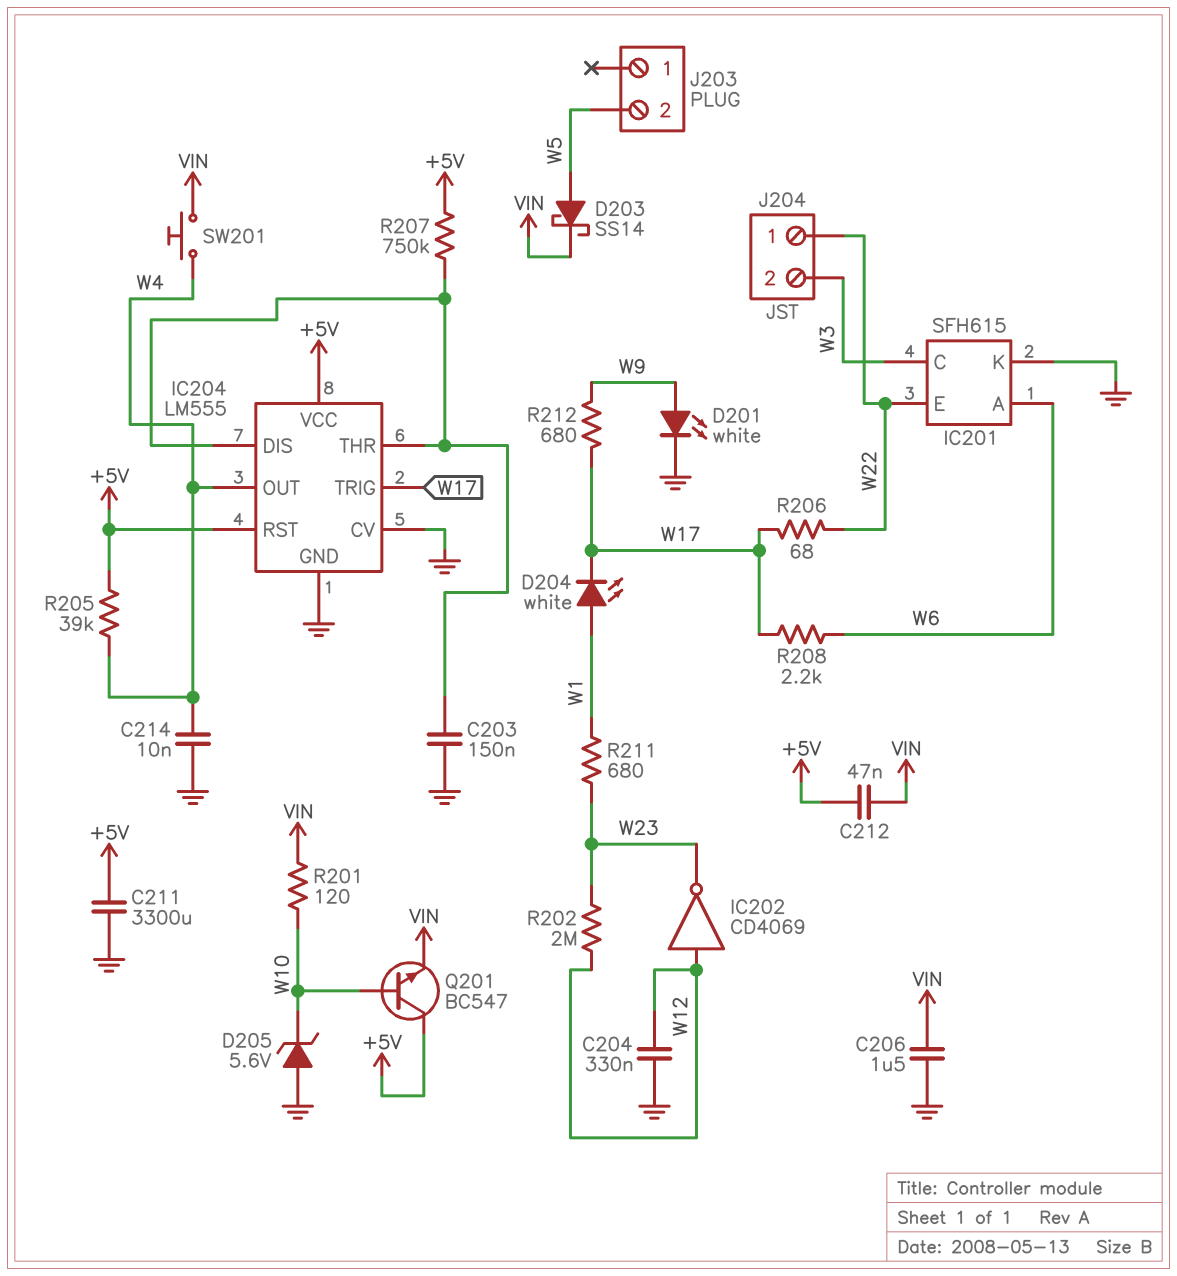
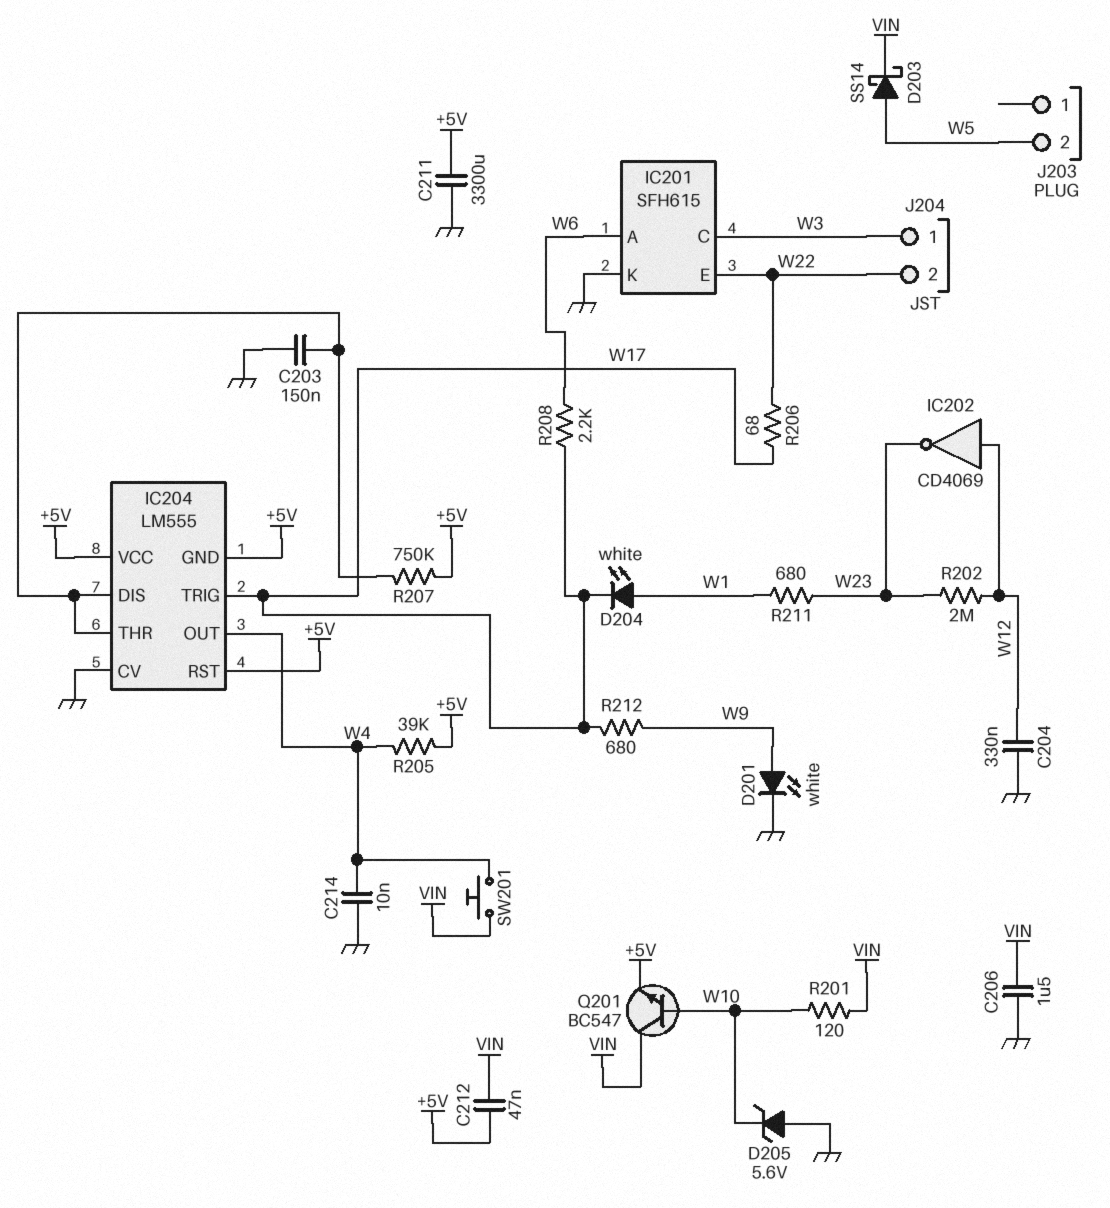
IC204 pin GND: GND -> +5V
J204 pin 1: W22 -> W3
J204 pin 2: W3 -> W22
Q201: NPN BC547 (B W10, C +5V, E VIN) -> NPN BC547 (B W10, C VIN, E +5V)

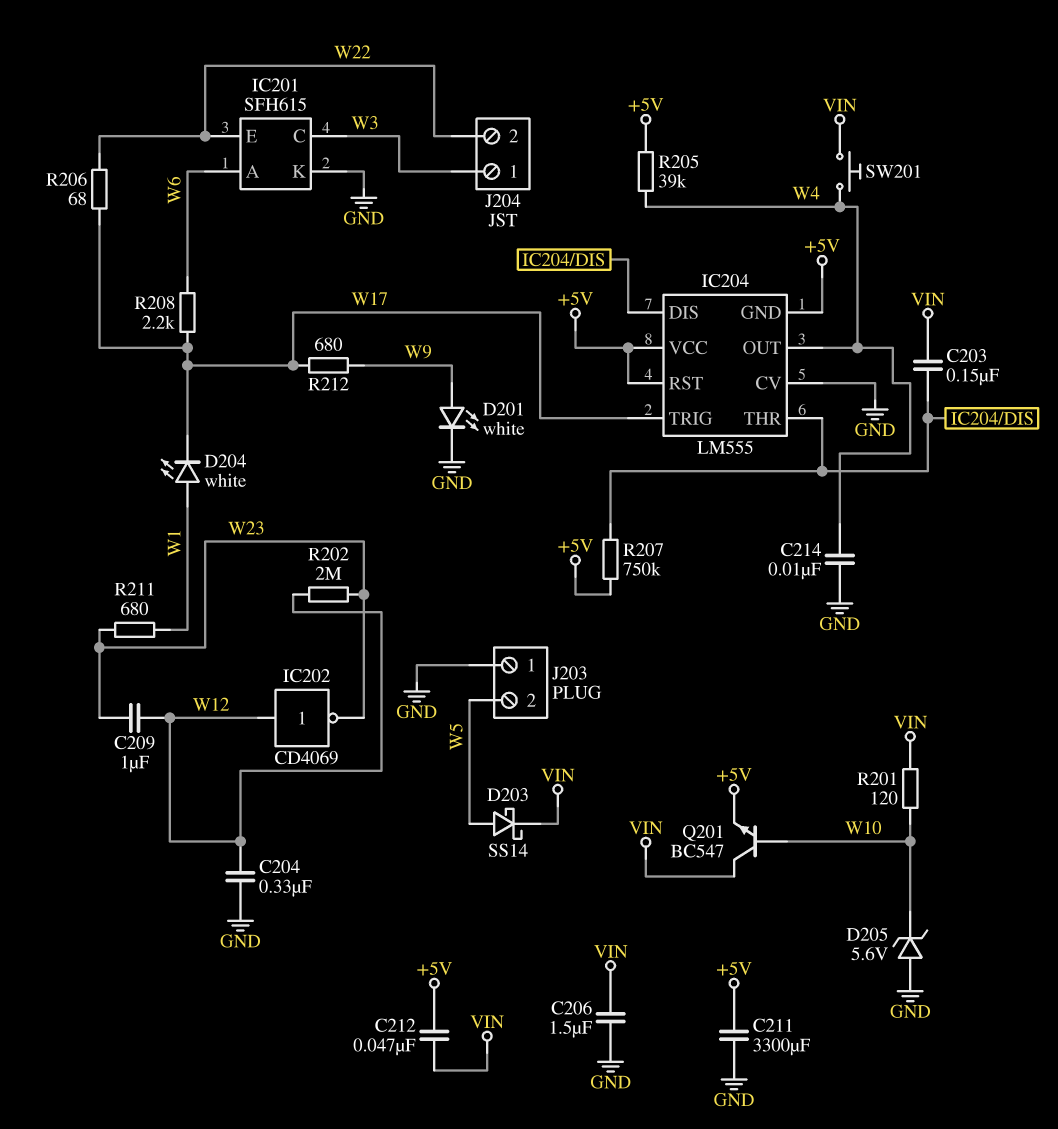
C203: 150nF (GND, IC204/DIS) -> 150nF (IC204/DIS, VIN)
C209: none -> 1uF (W12, W23)
J203 pin 1: none -> GND

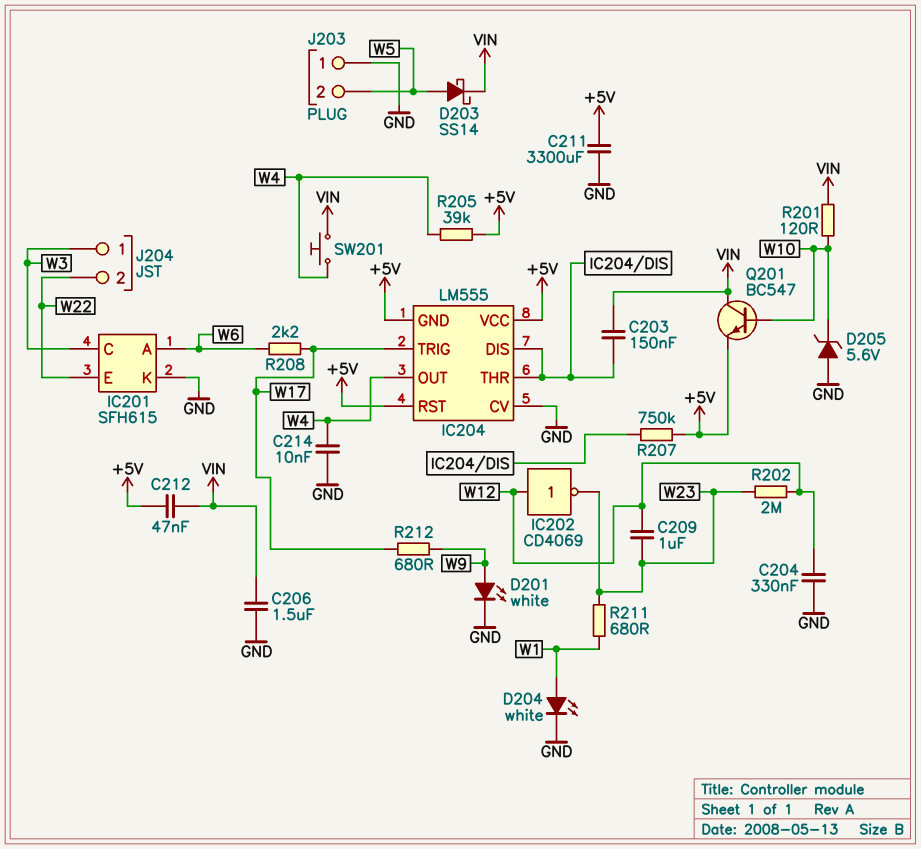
D204: LED white (A W1, K W17) -> LED white (A W1, K GND)
R206: 68 (W17, W22) -> none

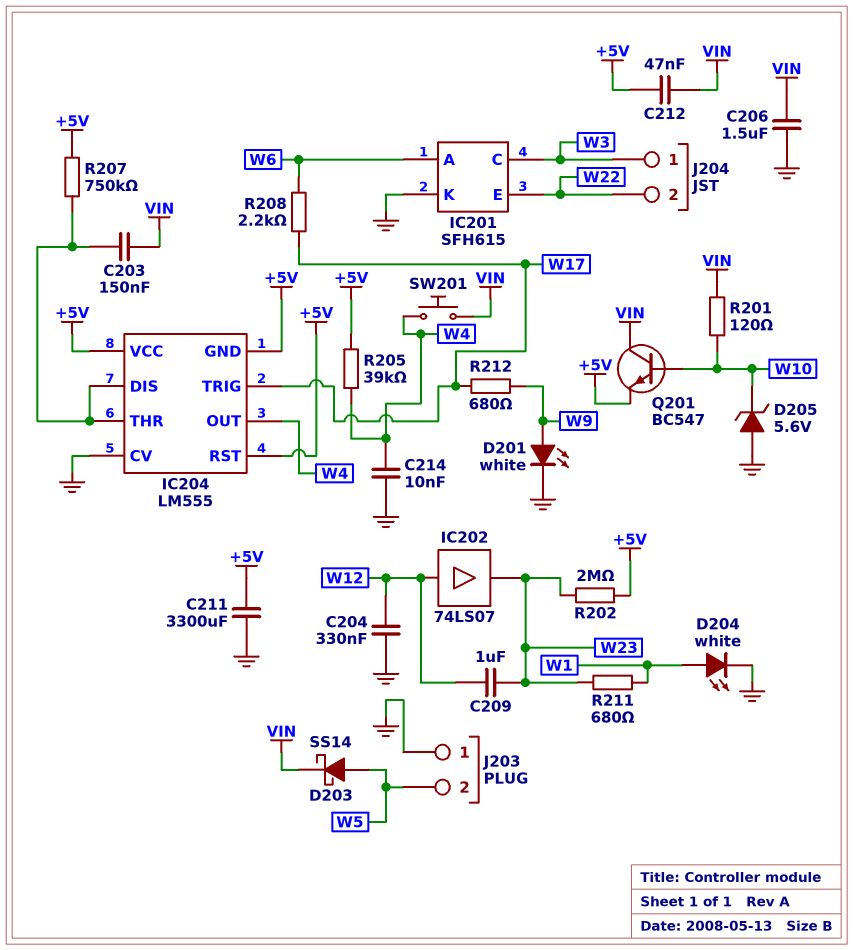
IC202: NOT CD4069 (in W12, out W23) -> buffer 74LS07 (in W12, out W23)
R202: 2M (W12, W23) -> 2M (+5V, W23)

